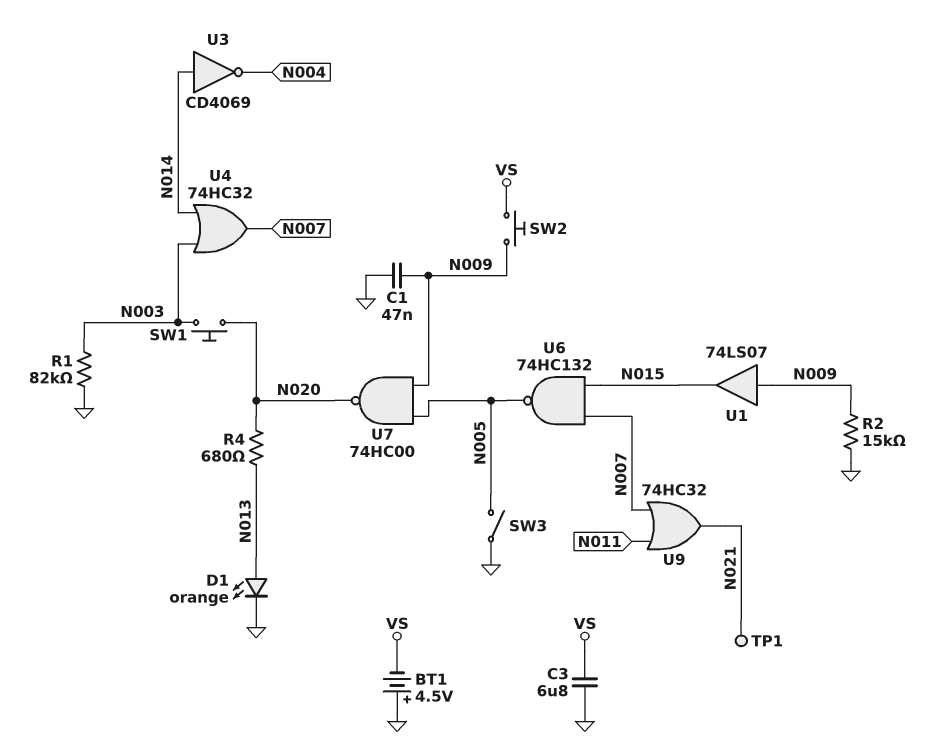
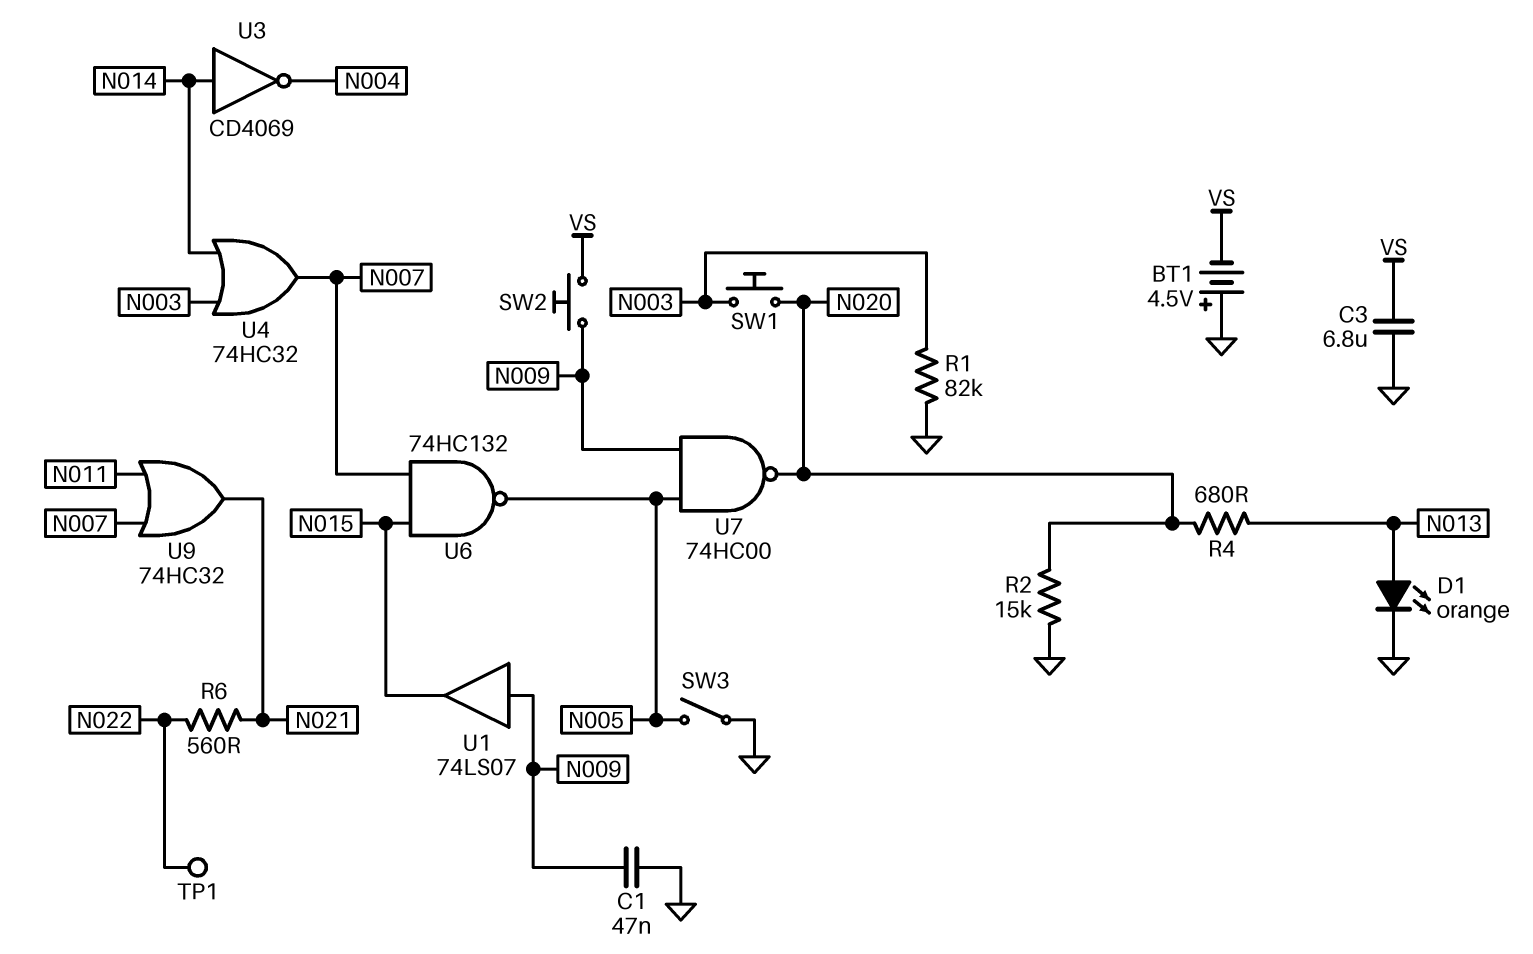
R2: 15k (GND, N009) -> 15k (GND, N020)
R6: none -> 560 (N021, N022)
TP1: test point (N021) -> test point (N022)

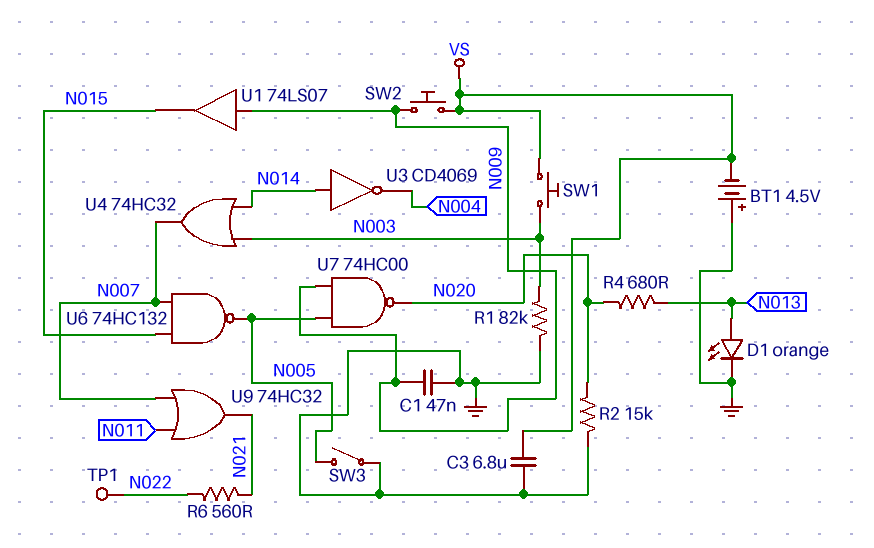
SW1: button (N003, N020) -> button (N003, VS)

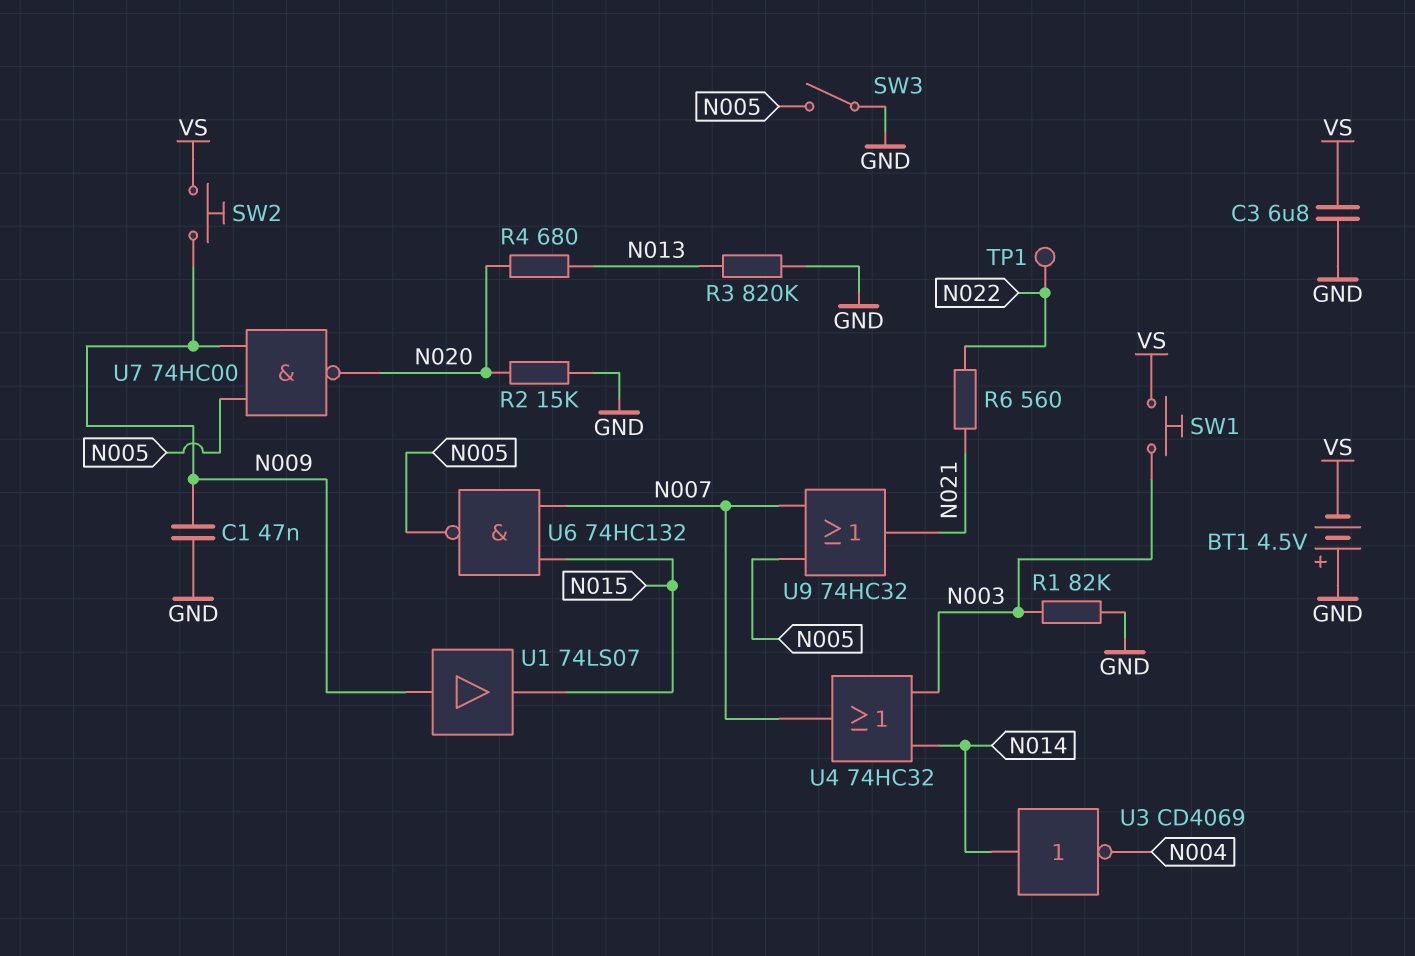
D1: LED orange (A N013, K GND) -> none
R3: none -> 820k (GND, N013)
U9: OR 74HC32 (in N007, in N011, out N021) -> OR 74HC32 (in N005, in N007, out N021)

